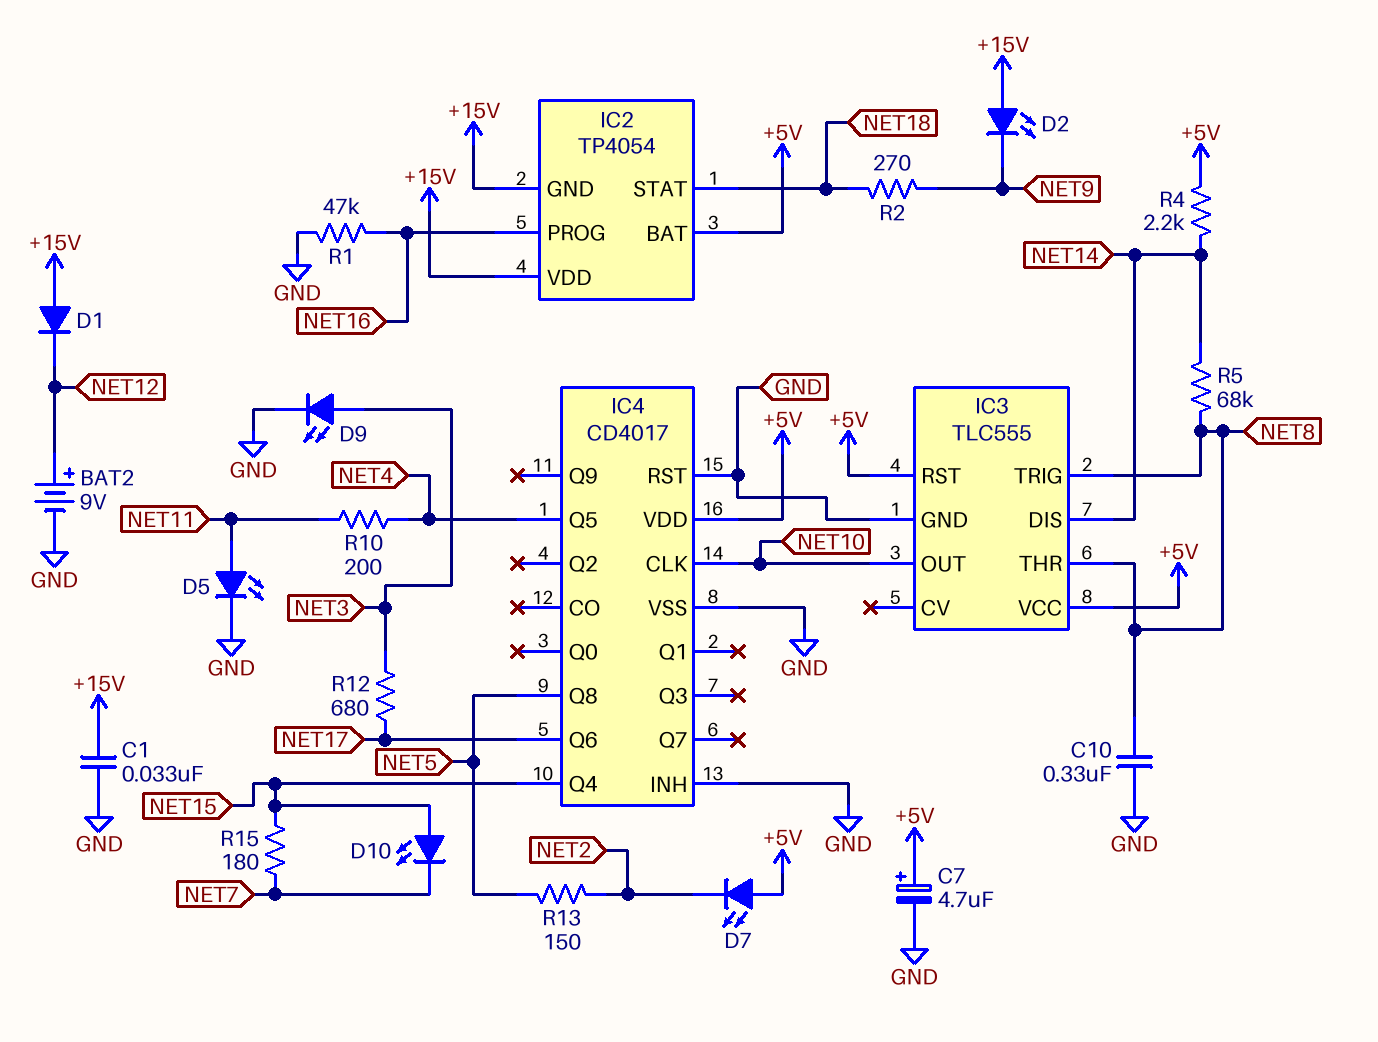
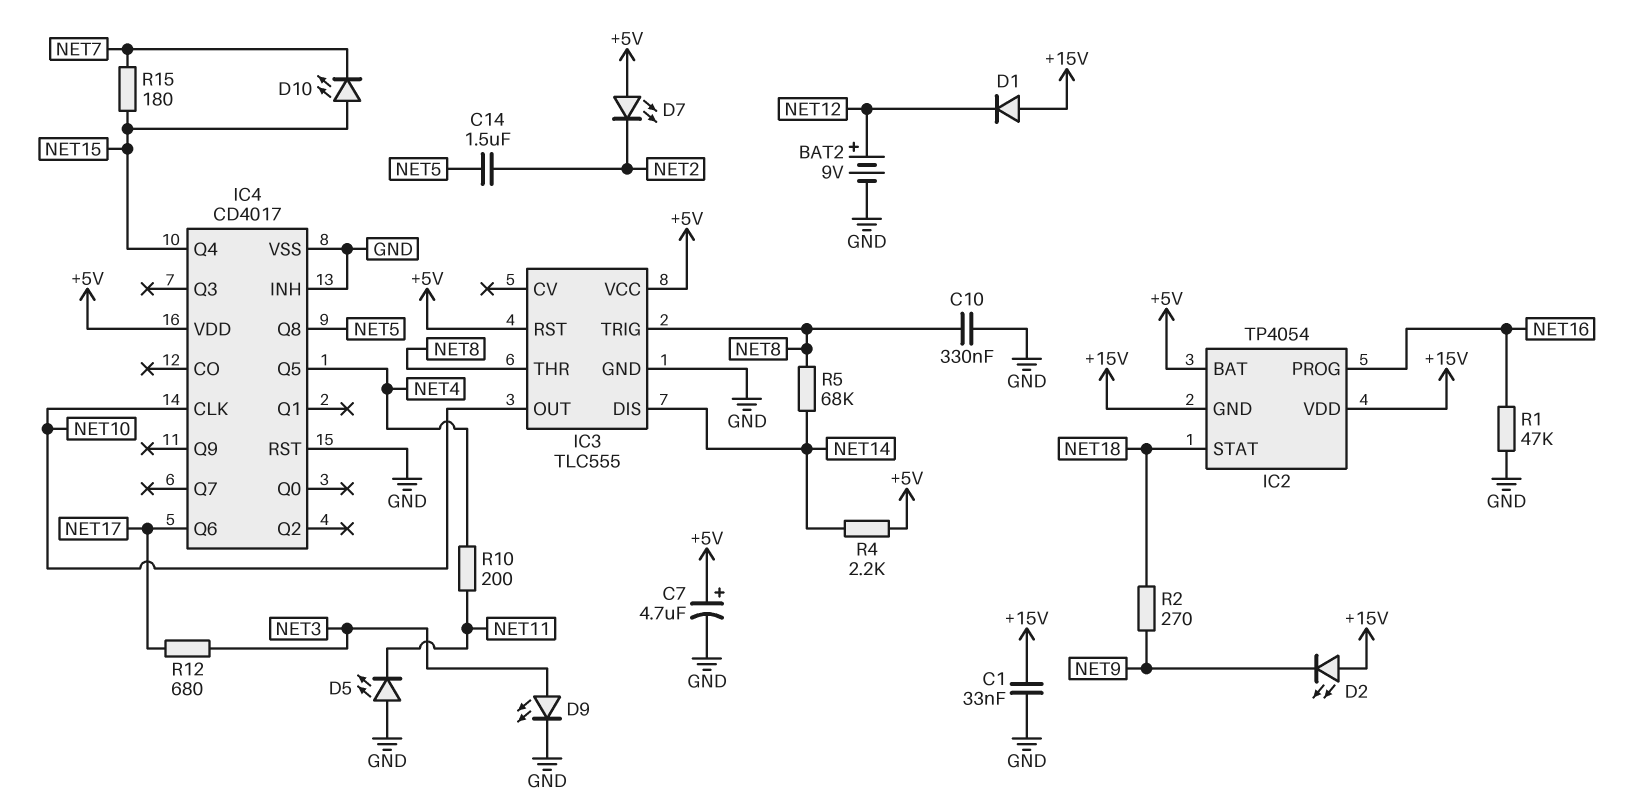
C14: none -> 1.5uF (NET2, NET5)
D5: LED (A NET11, K GND) -> LED (A GND, K NET11)
R13: 150 (NET2, NET5) -> none

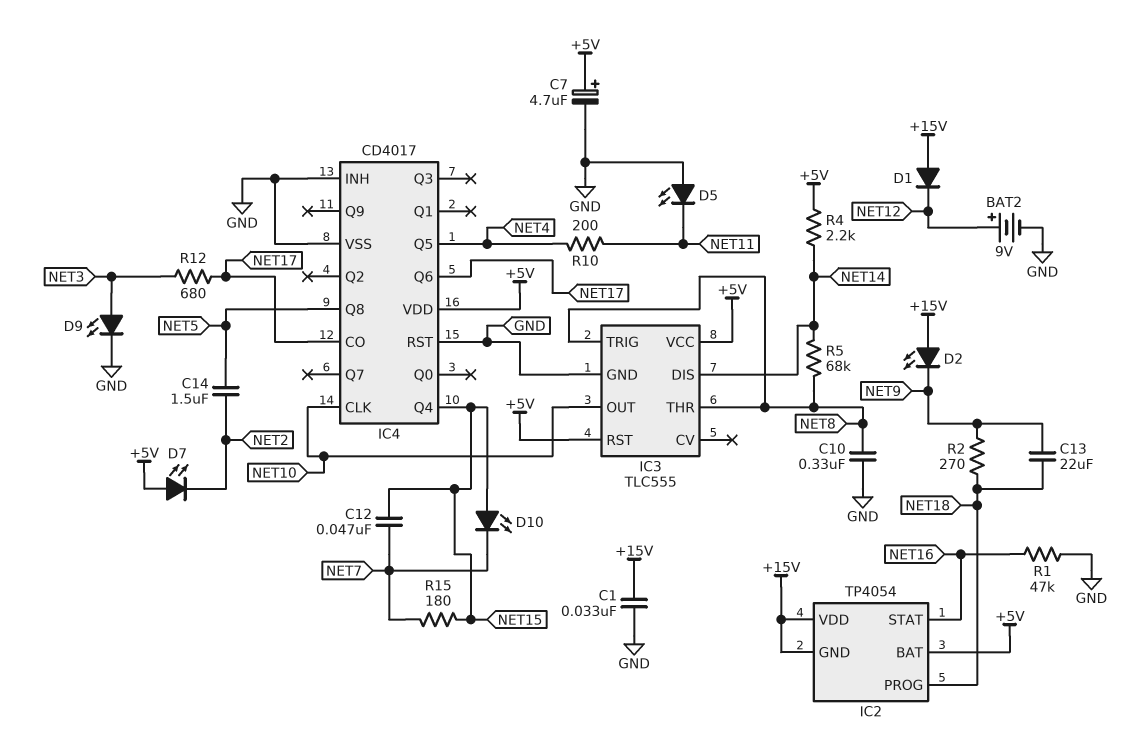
C12: none -> 47nF (NET7, NET15)
C13: none -> 22uF (NET9, NET18)
IC2 pin PROG: NET16 -> NET18
IC2 pin STAT: NET18 -> NET16
IC4 pin CO: none -> NET17

